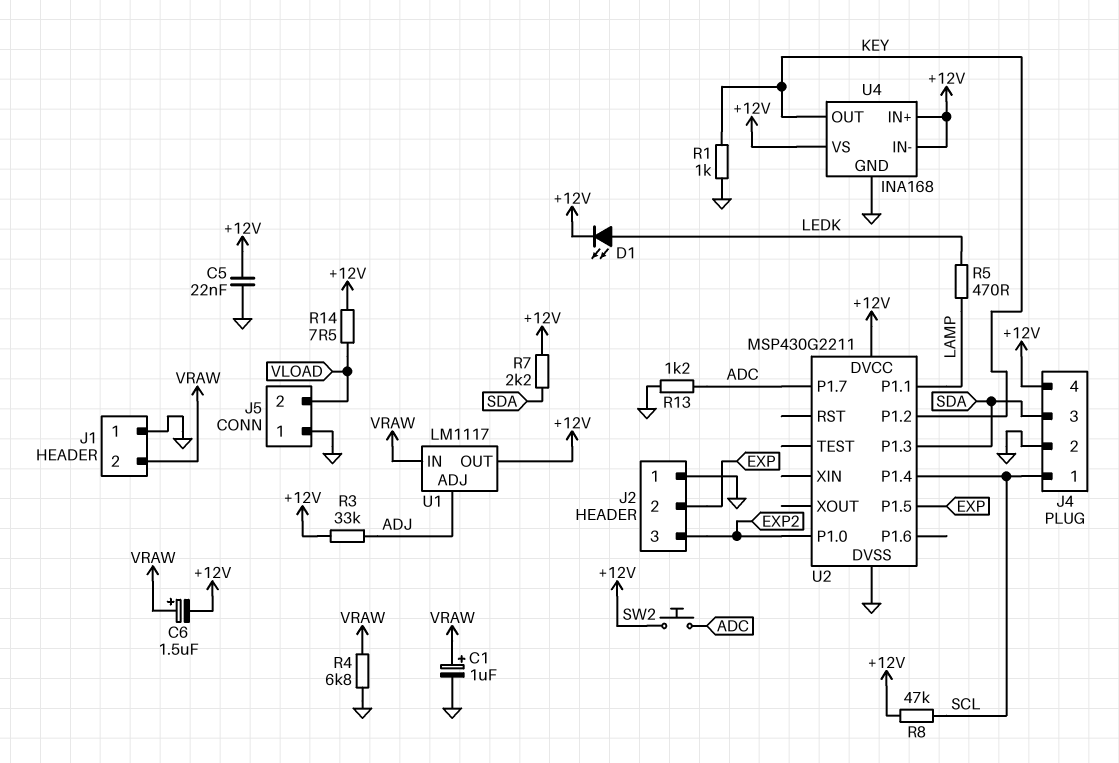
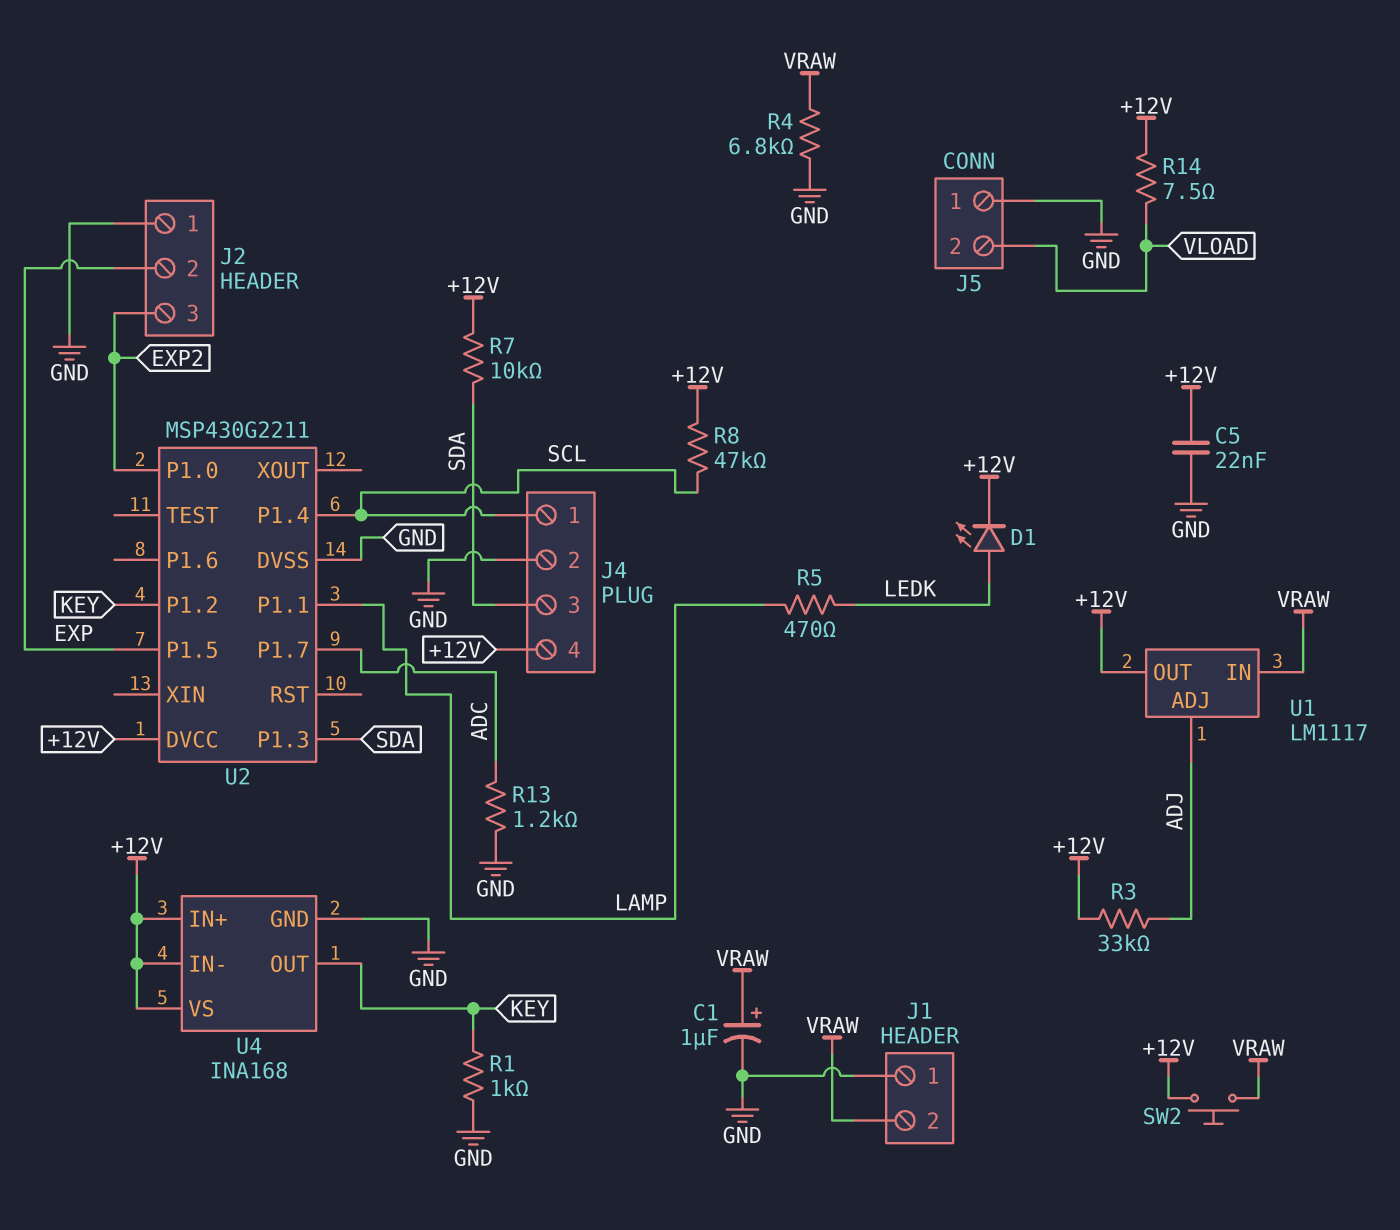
C6: 1.5uF (plus VRAW, minus +12V) -> none
R7: 2.2k (+12V, SDA) -> 10k (+12V, SDA)
SW2: button (+12V, ADC) -> button (+12V, VRAW)

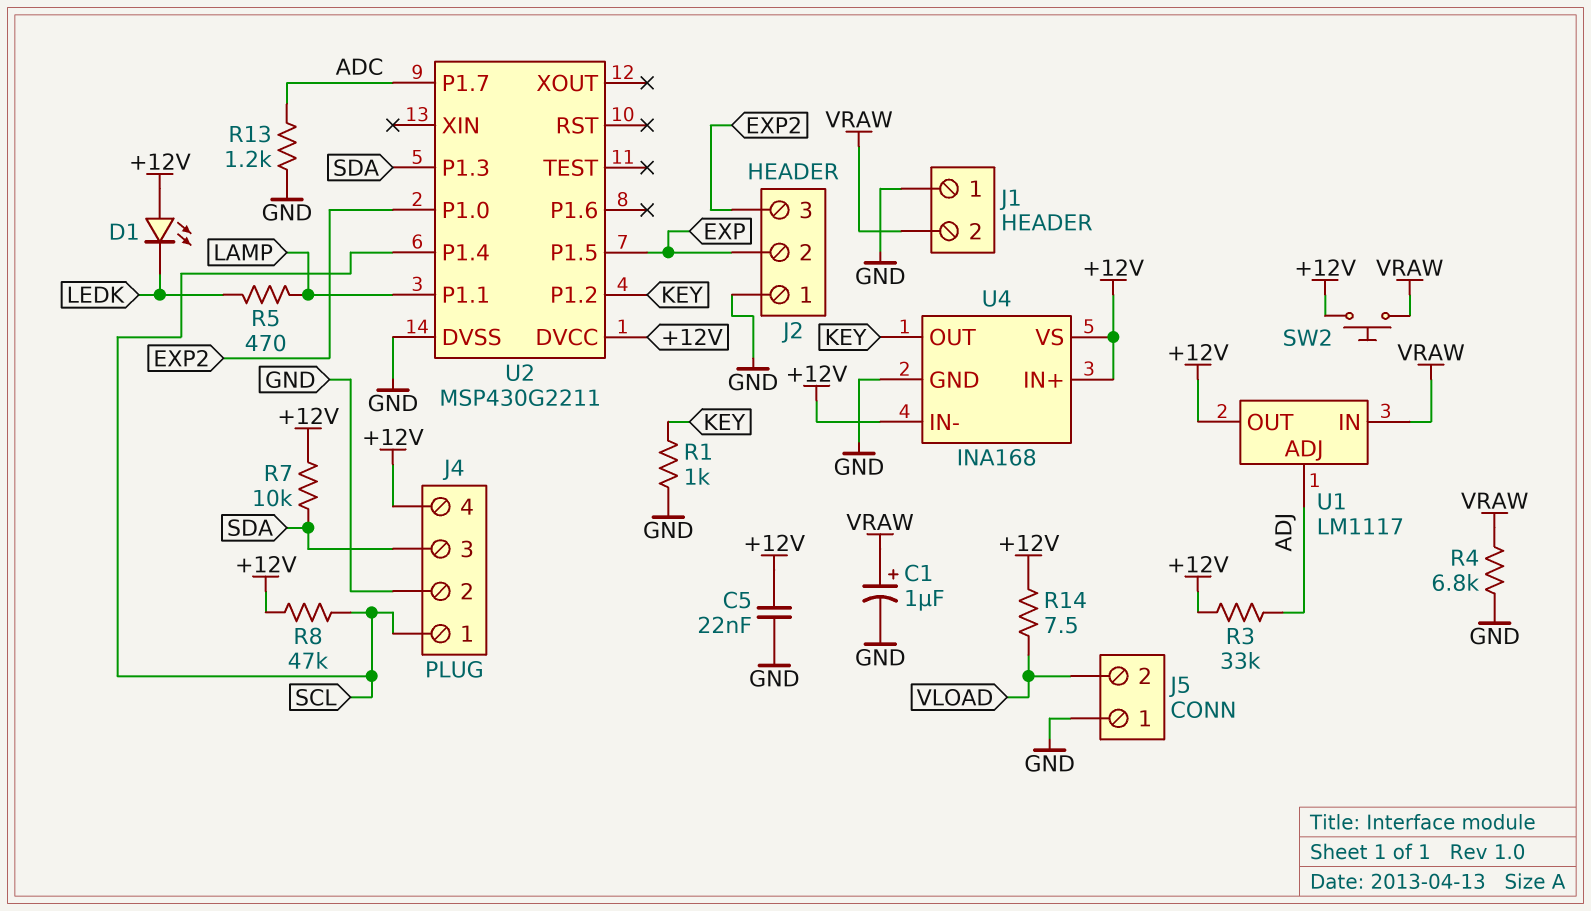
D1: LED (A LEDK, K +12V) -> LED (A +12V, K LEDK)

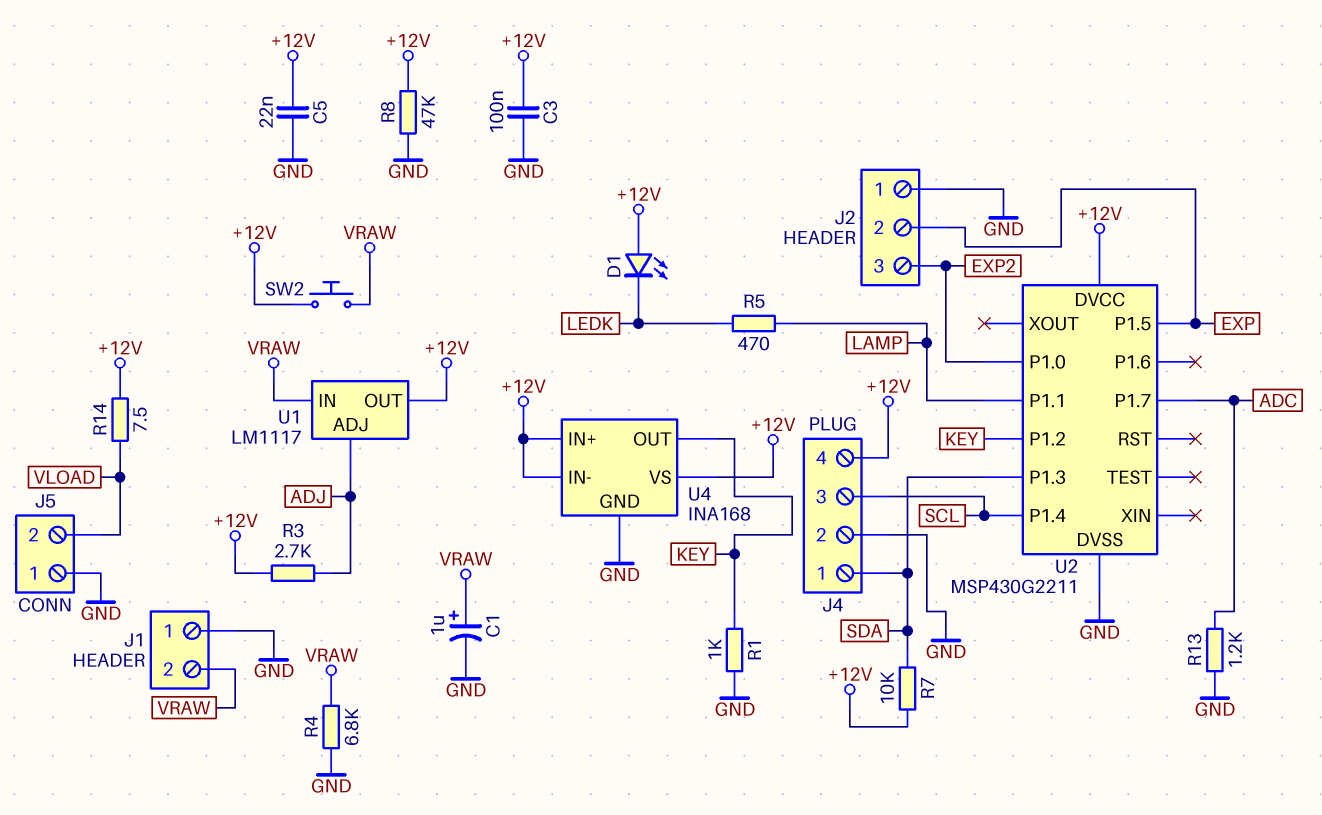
C3: none -> 100nF (+12V, GND)
J4 pin 1: SCL -> SDA
J4 pin 3: SDA -> SCL
R3: 33k (+12V, ADJ) -> 2.7k (+12V, ADJ)
R8: 47k (+12V, SCL) -> 47k (+12V, GND)

